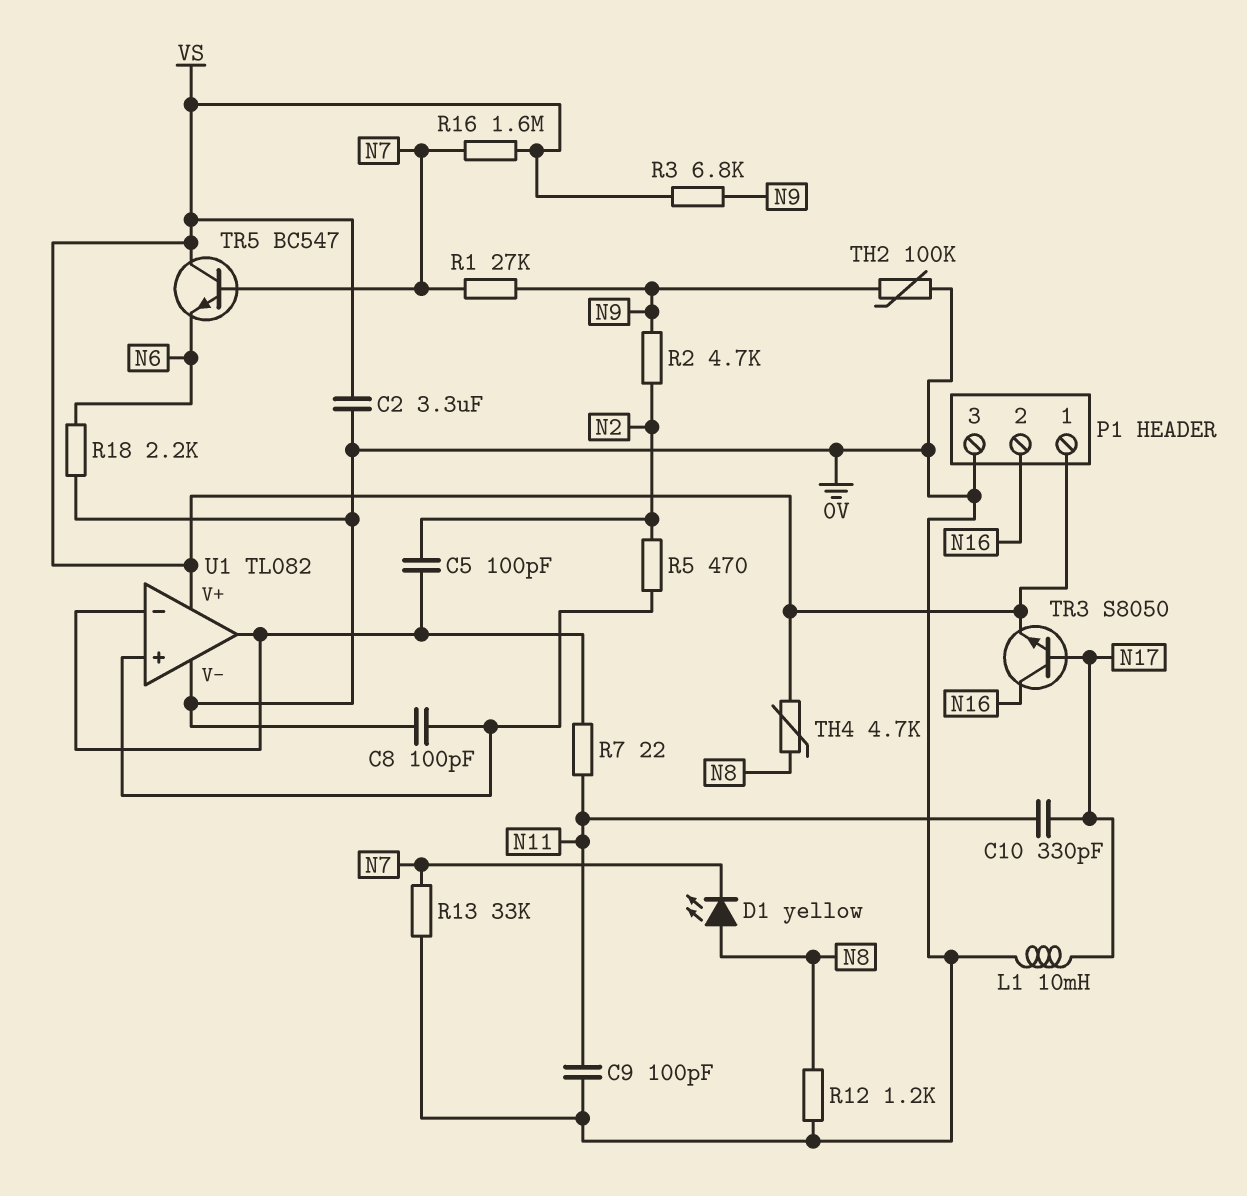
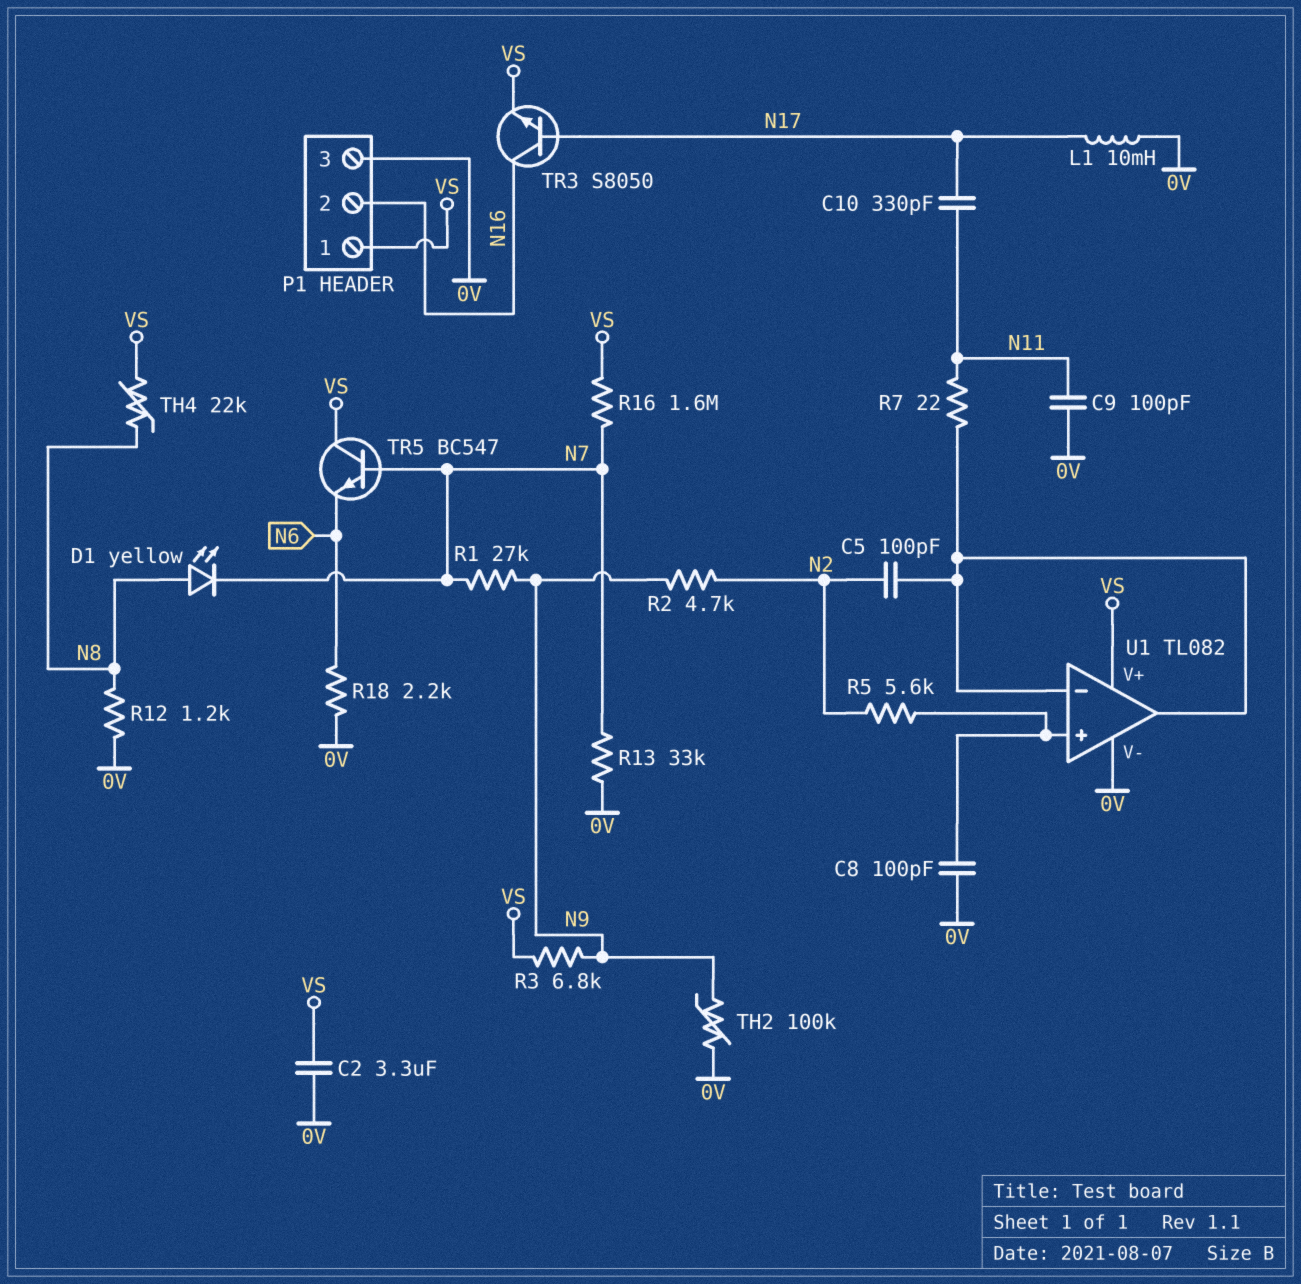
R5: 470 (N2, U1/in+) -> 5.6k (N2, U1/in+)
TH4: 4.7k (N8, VS) -> 22k (N8, VS)

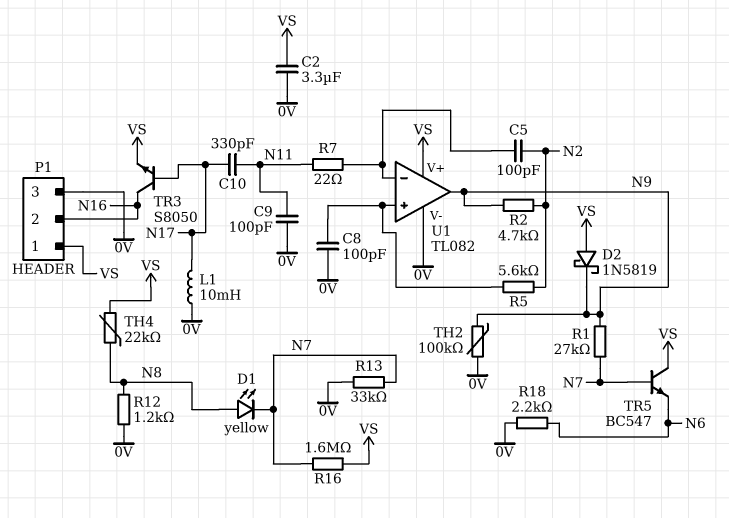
D2: none -> schottky 1N5819 (A VS, K N9)
R3: 6.8k (N9, VS) -> none
U1 pin out: U1/in- -> N9

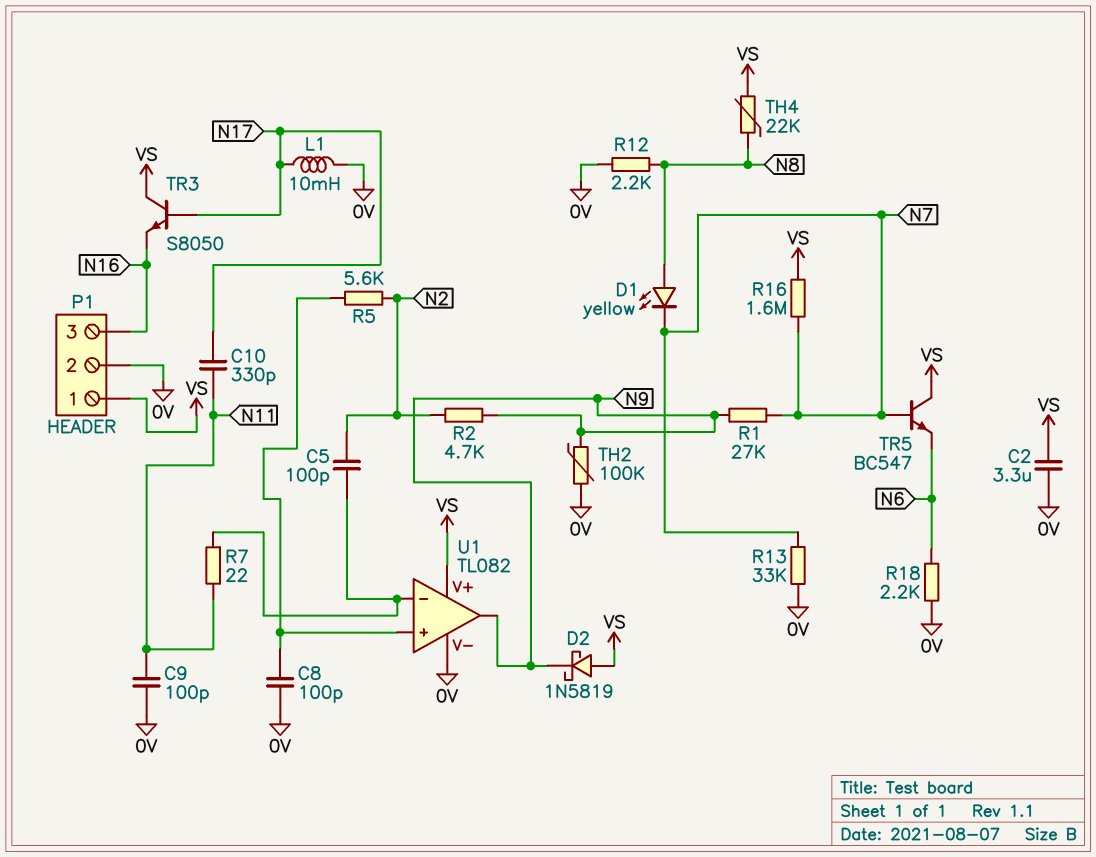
P1 pin 2: N16 -> 0V
P1 pin 3: 0V -> N16
R12: 1.2k (0V, N8) -> 2.2k (0V, N8)
TR3: NPN S8050 (B N17, C N16, E VS) -> NPN S8050 (B N17, C VS, E N16)

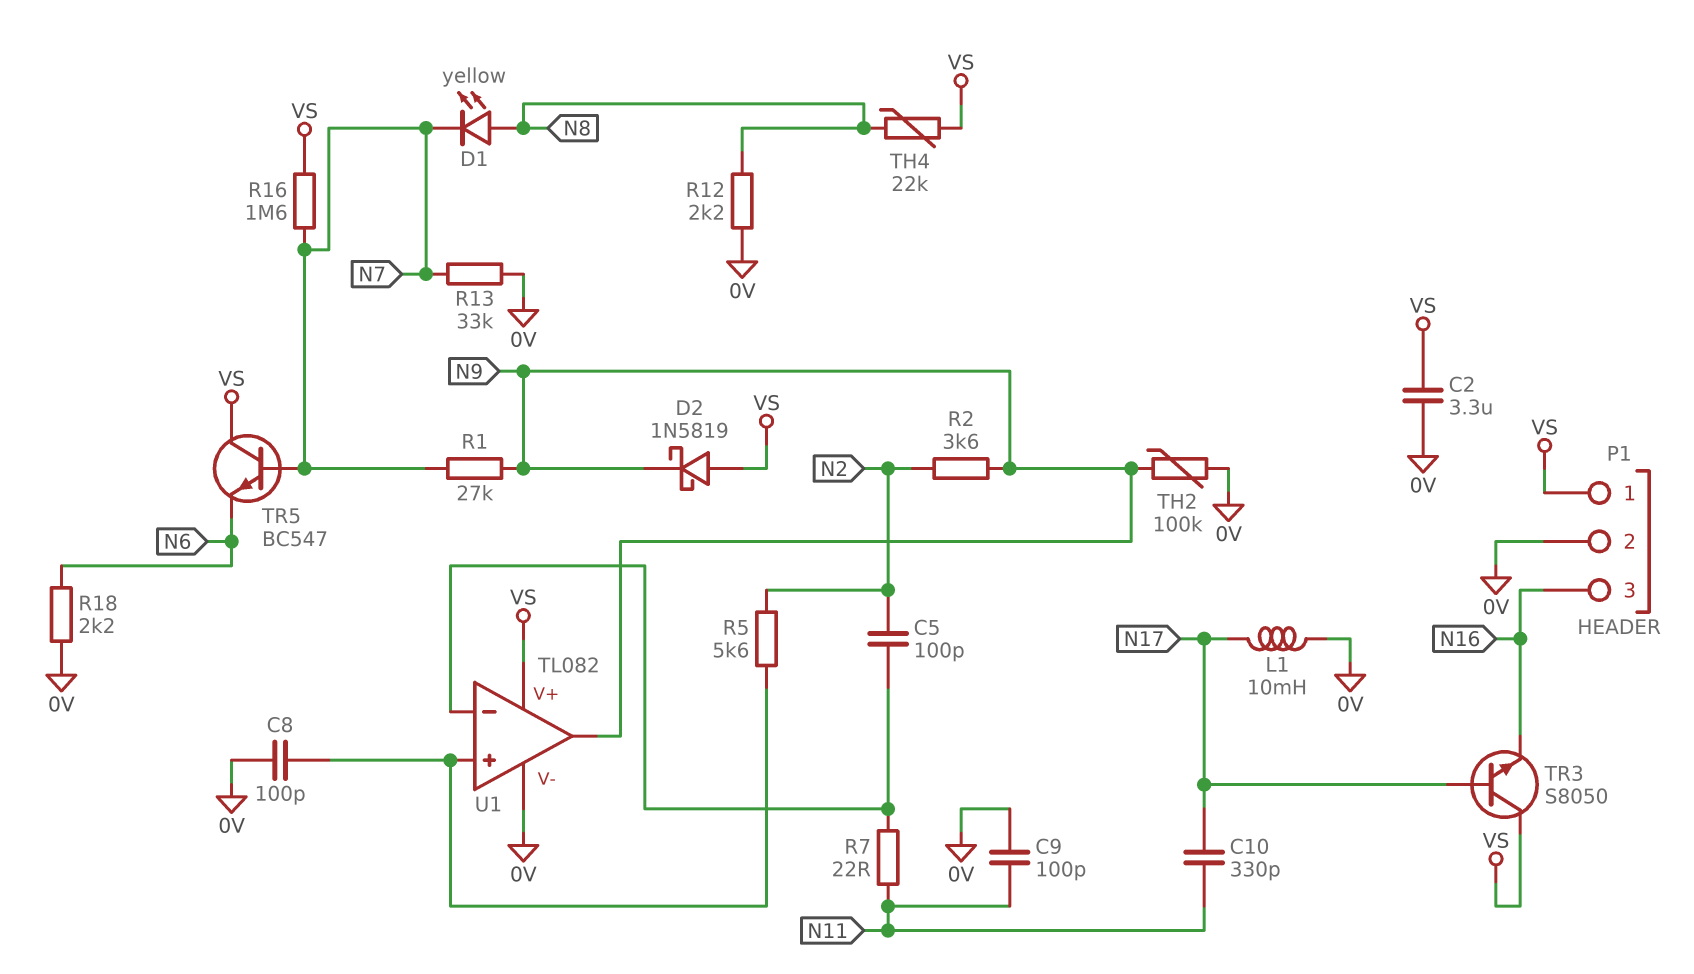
R2: 4.7k (N2, N9) -> 3.6k (N2, N9)

